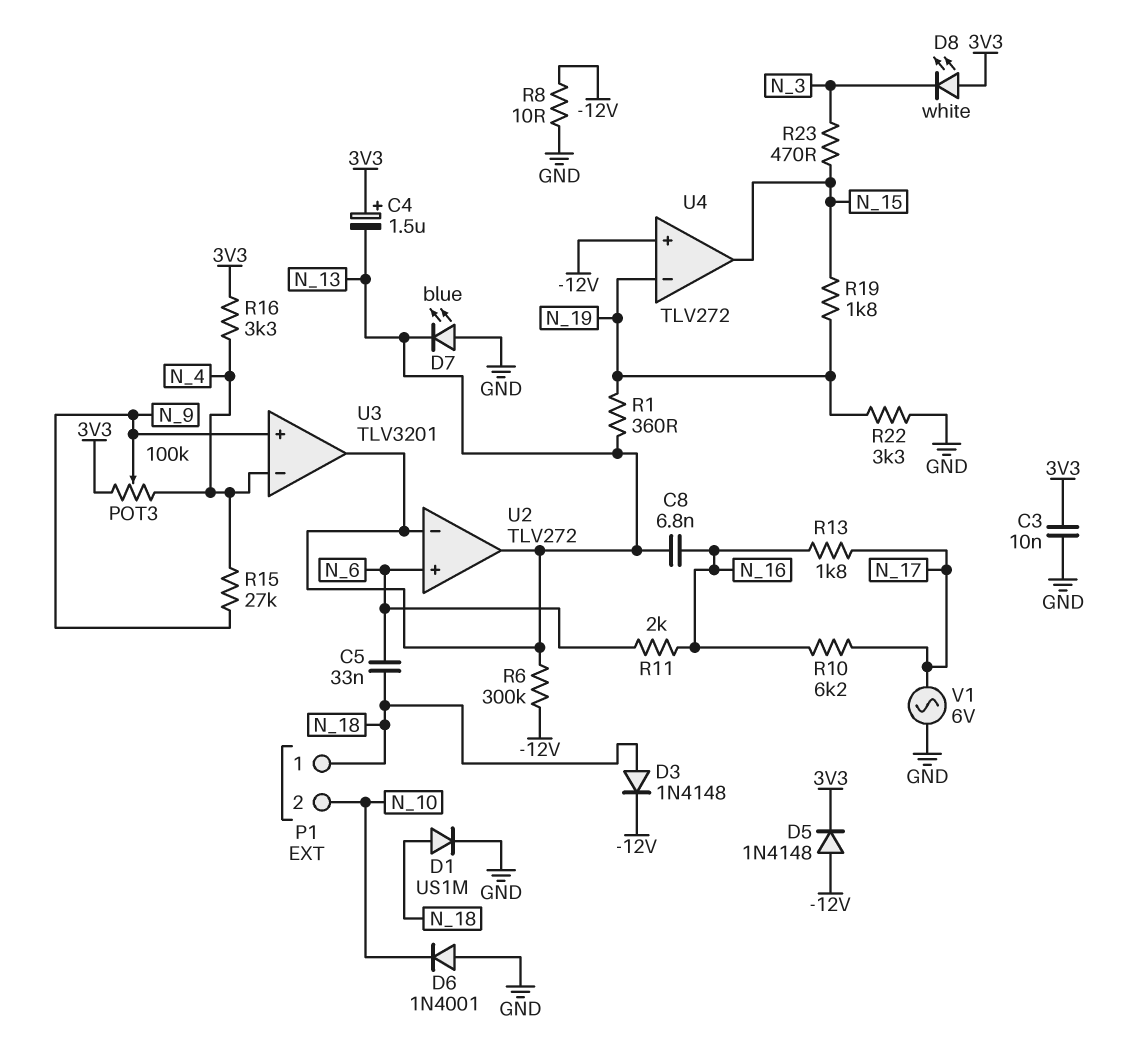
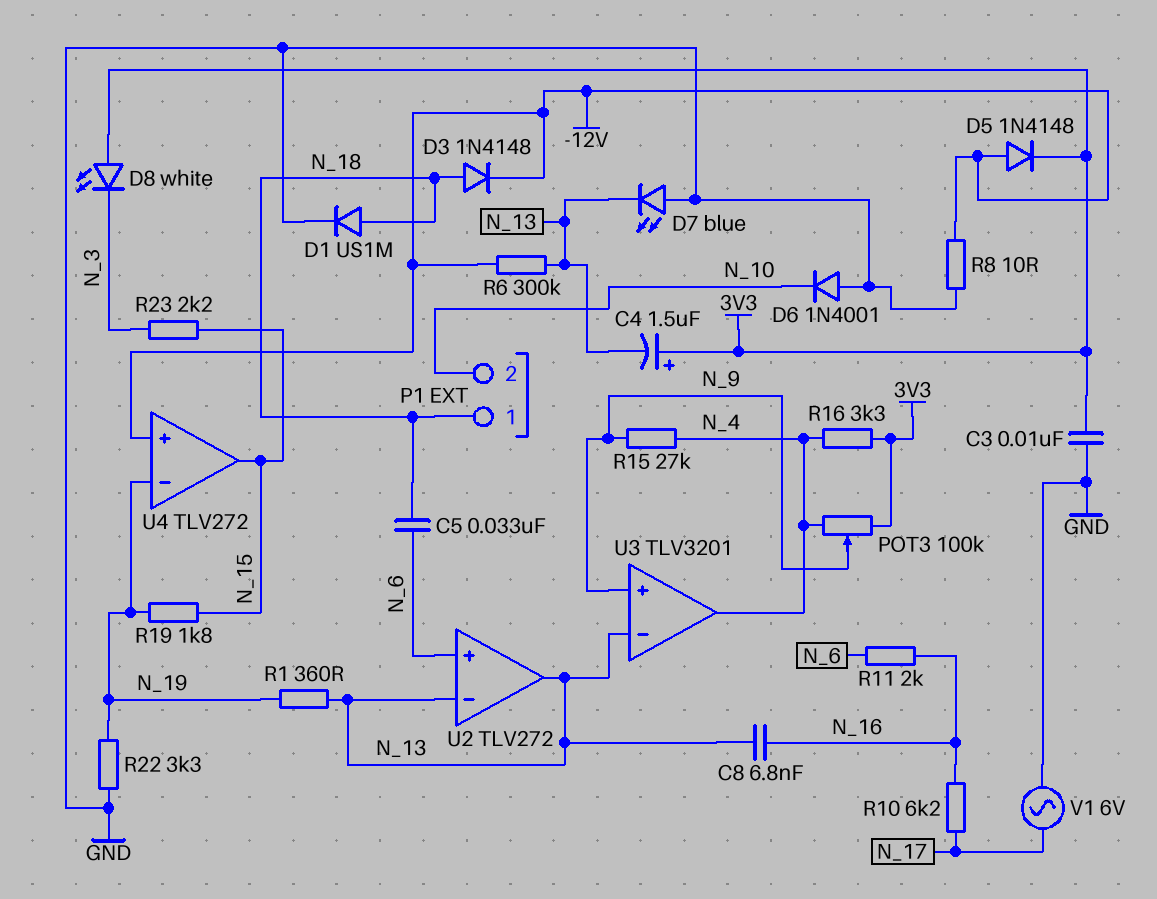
R13: 1.8k (N_16, N_17) -> none
R23: 470 (N_3, N_15) -> 2.2k (N_3, N_15)
U3 pin in-: N_4 -> N_13
U3 pin out: N_13 -> N_4

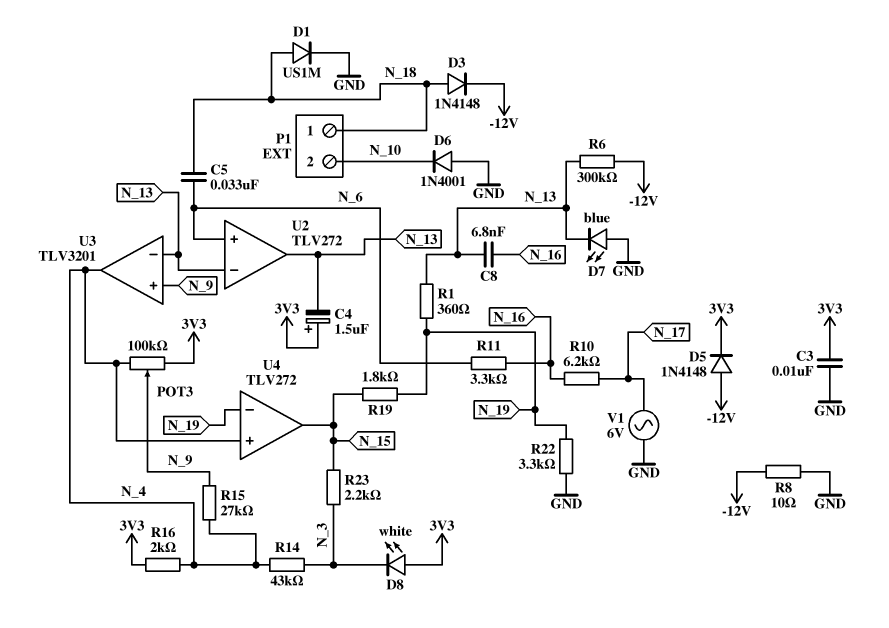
R11: 2k (N_6, N_16) -> 3.3k (N_6, N_16)
R14: none -> 43k (N_3, N_4)
R16: 3.3k (3V3, N_4) -> 2k (3V3, N_4)
U4 pin in+: -12V -> N_4

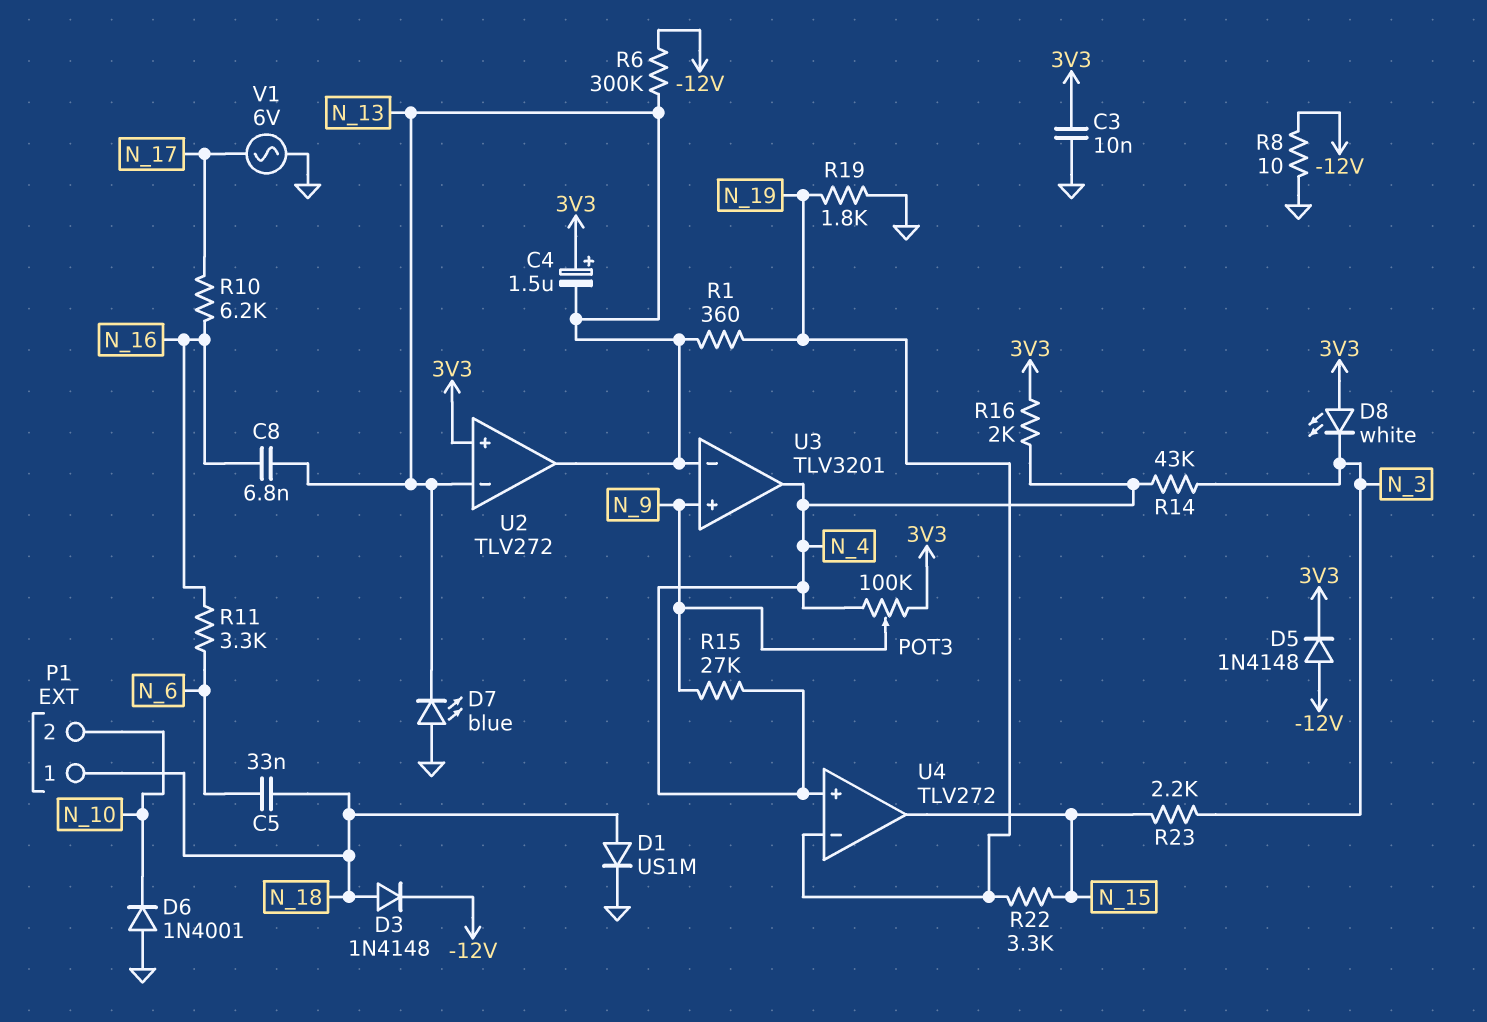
R19: 1.8k (N_15, N_19) -> 1.8k (GND, N_19)
R22: 3.3k (GND, N_19) -> 3.3k (N_15, N_19)
U2 pin in+: N_6 -> 3V3

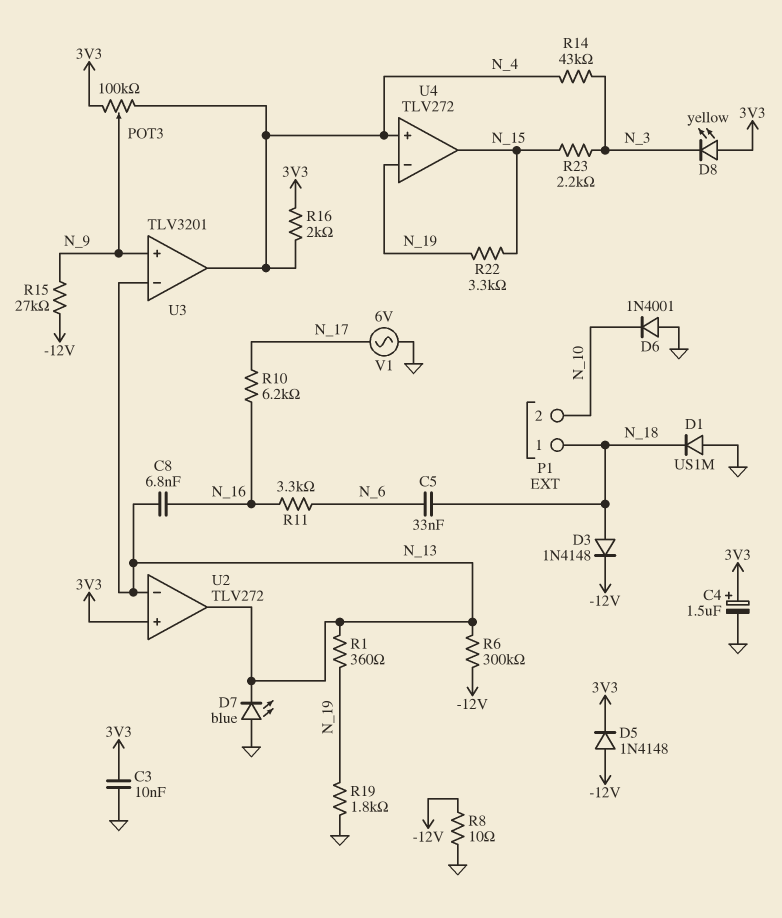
C4: 1.5uF (plus 3V3, minus N_13) -> 1.5uF (plus 3V3, minus GND)
D1: diode US1M (A N_18, K GND) -> diode US1M (A GND, K N_18)
D8: LED white (A 3V3, K N_3) -> LED yellow (A 3V3, K N_3)
R15: 27k (N_4, N_9) -> 27k (-12V, N_9)

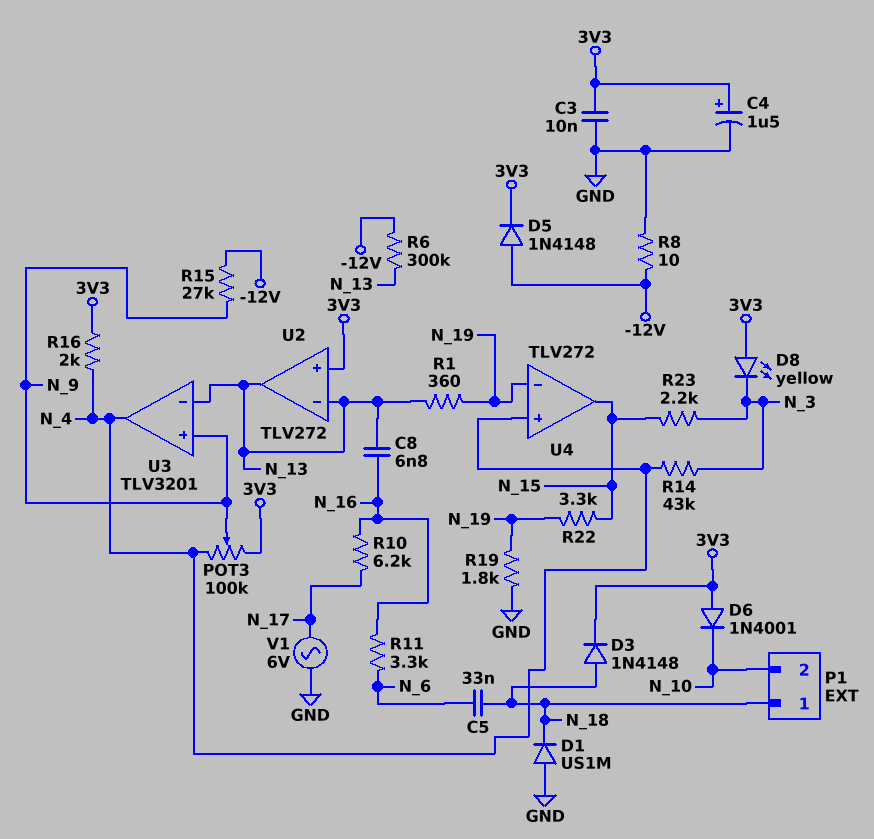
D3: diode 1N4148 (A N_18, K -12V) -> diode 1N4148 (A N_18, K 3V3)
D6: diode 1N4001 (A GND, K N_10) -> diode 1N4001 (A 3V3, K N_10)
D7: LED blue (A GND, K N_13) -> none

